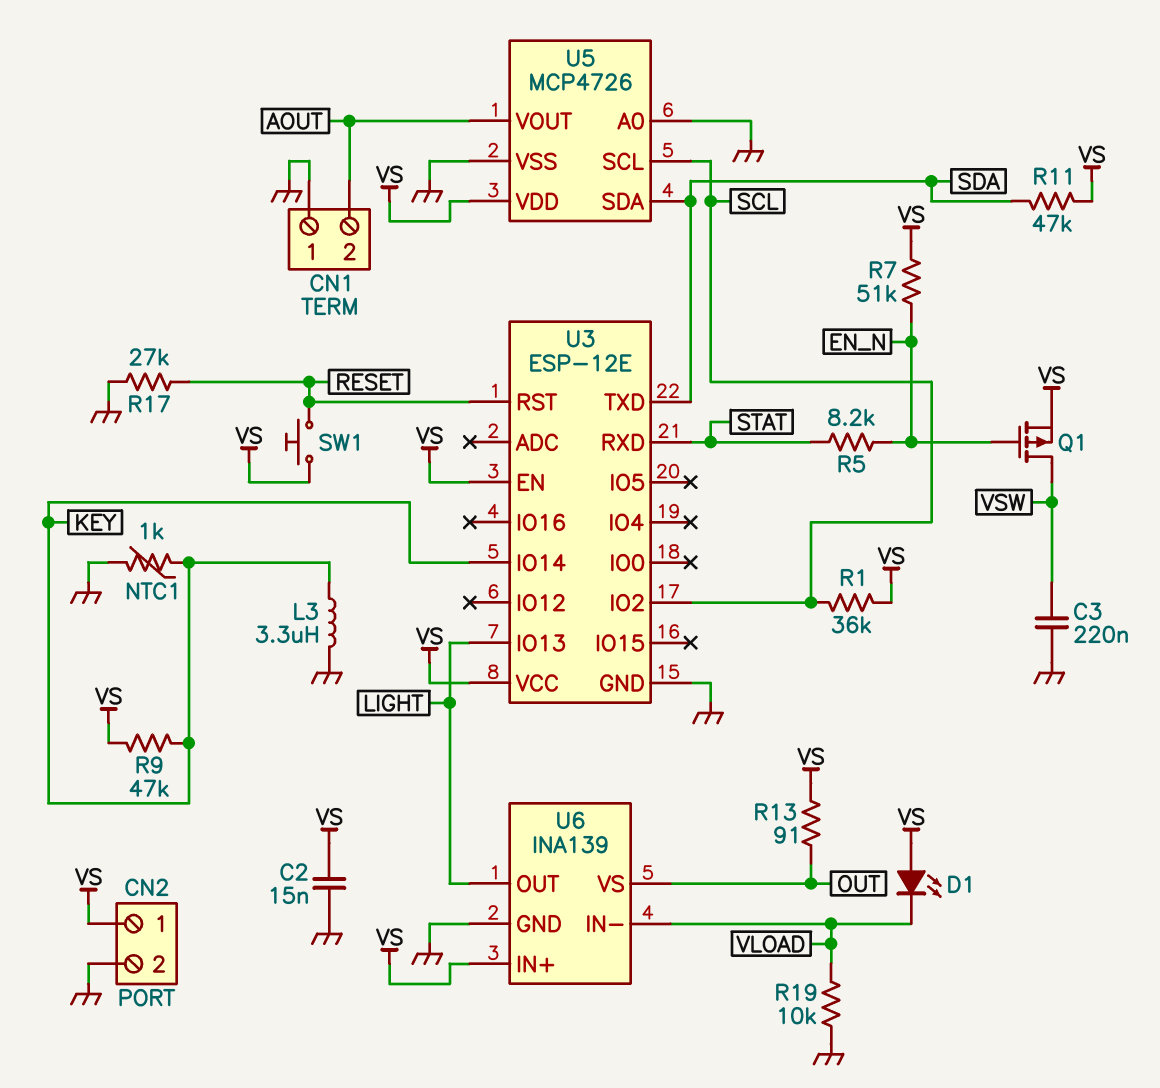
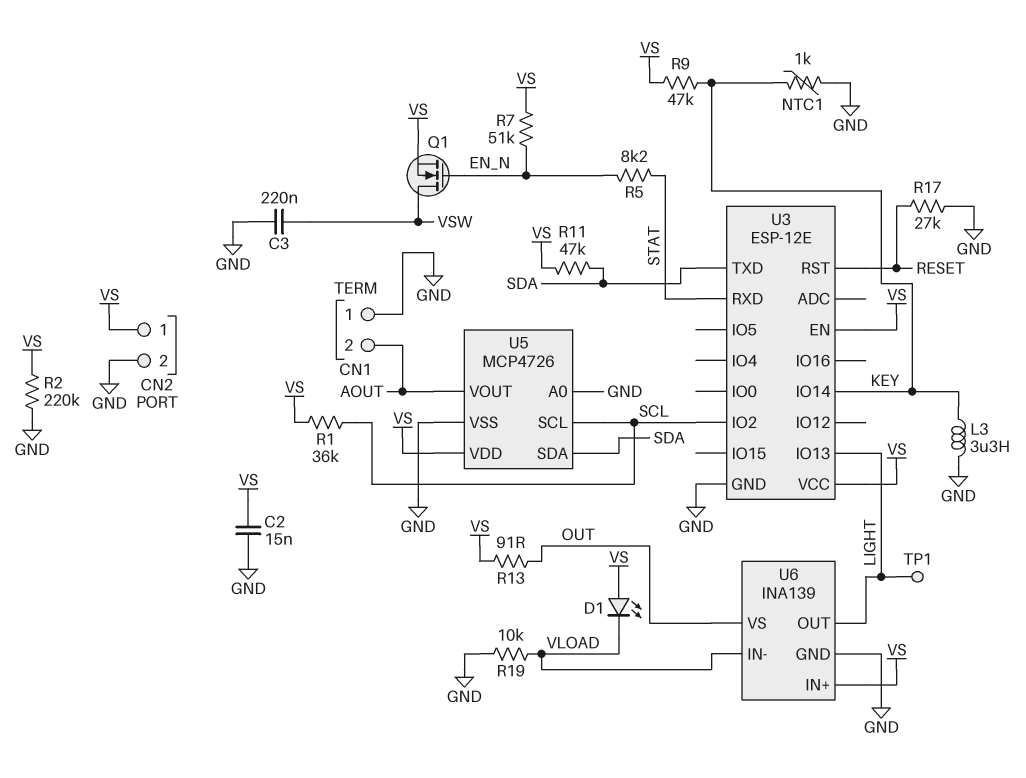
Q1: PMOS (G EN_N, D VSW, S VS) -> NMOS (G EN_N, D VSW, S VS)
R2: none -> 220k (GND, VS)
SW1: button (RESET, VS) -> none
TP1: none -> test point (LIGHT)

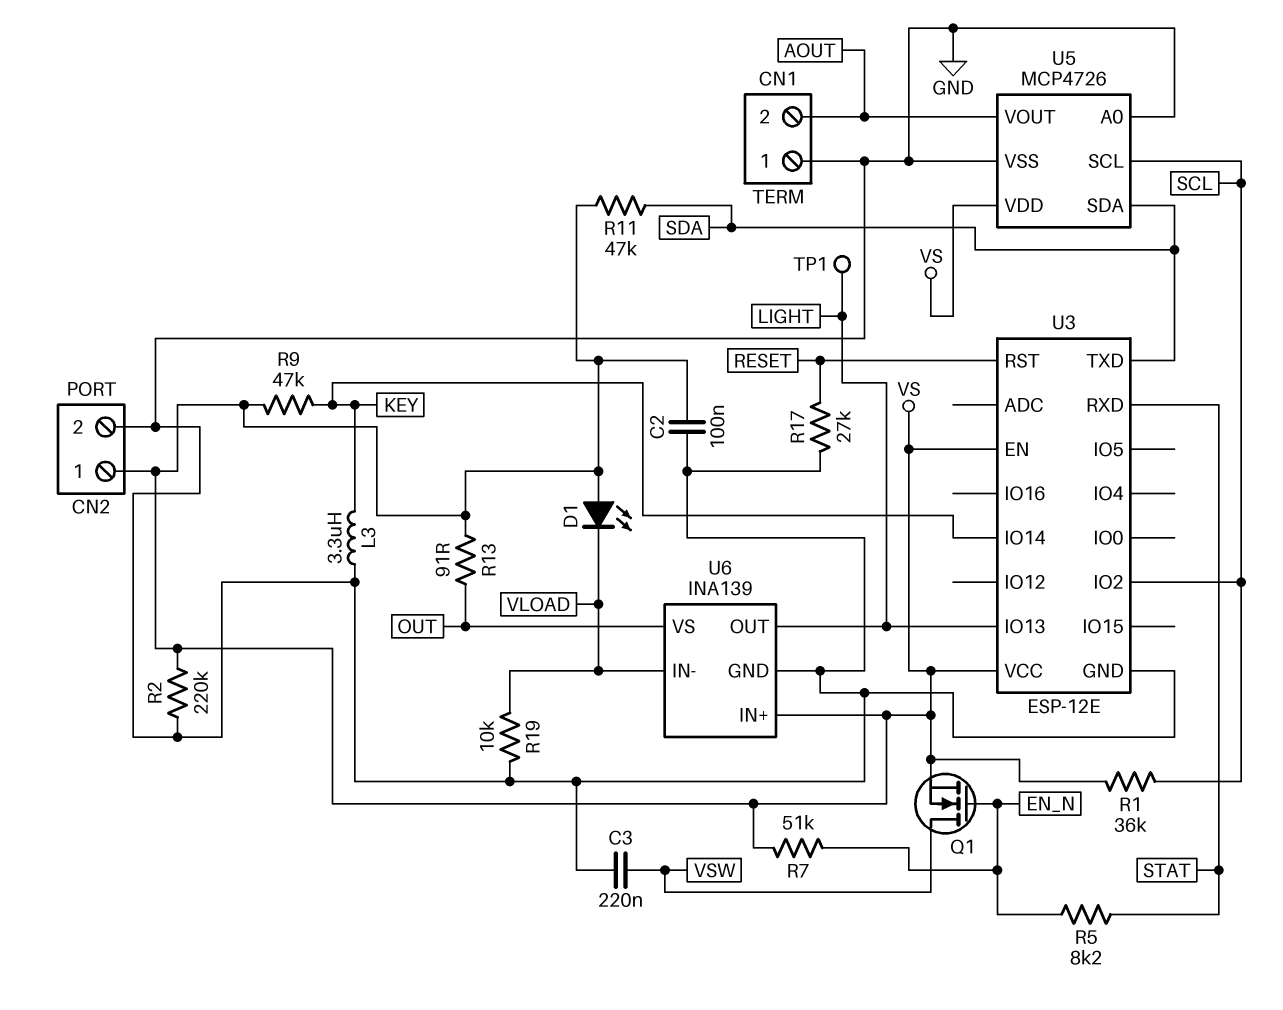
C2: 15nF (GND, VS) -> 100nF (GND, VS)
NTC1: 1k (GND, KEY) -> none

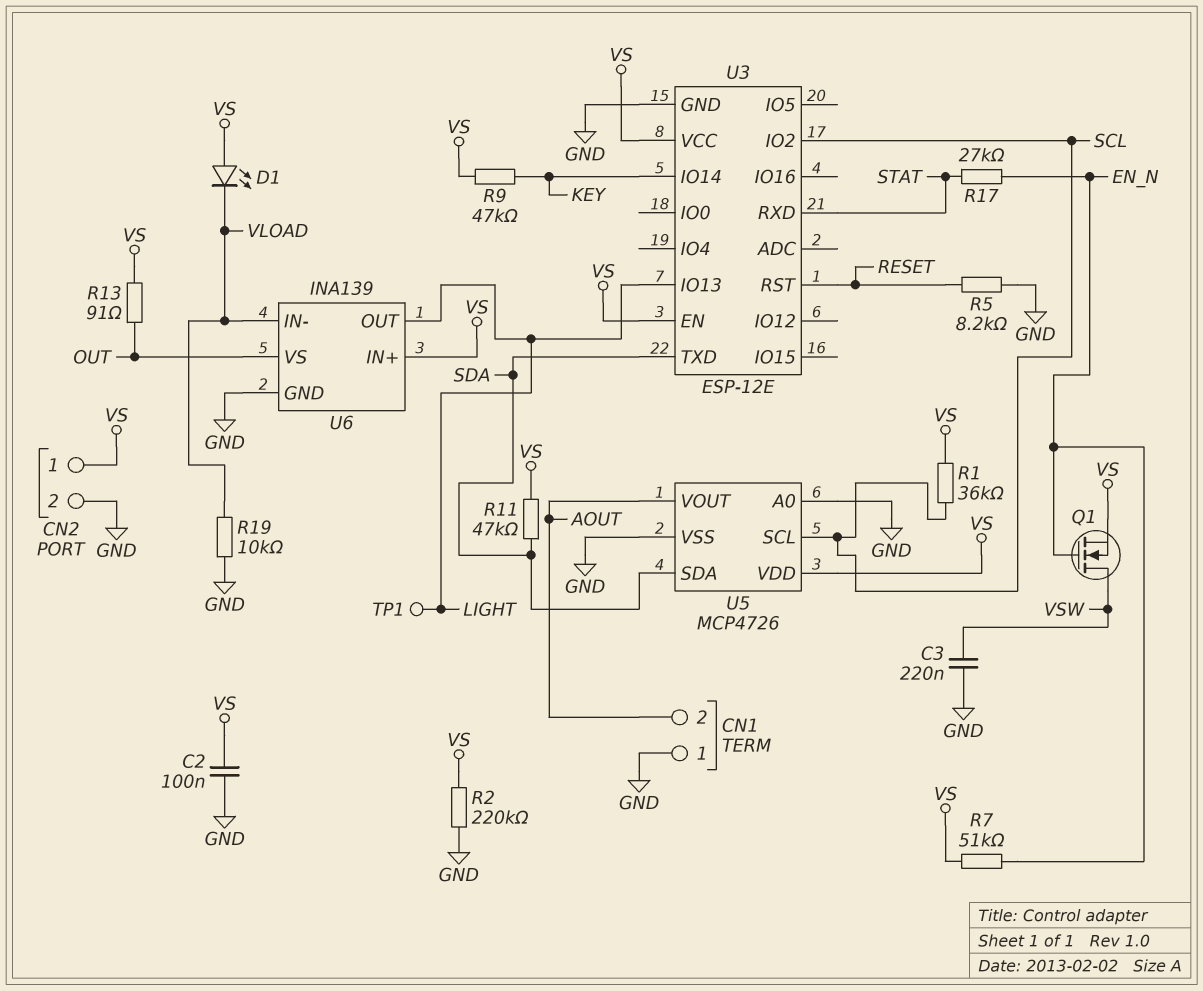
L3: 3.3uH (GND, KEY) -> none
R5: 8.2k (EN_N, STAT) -> 8.2k (GND, RESET)
R17: 27k (GND, RESET) -> 27k (EN_N, STAT)

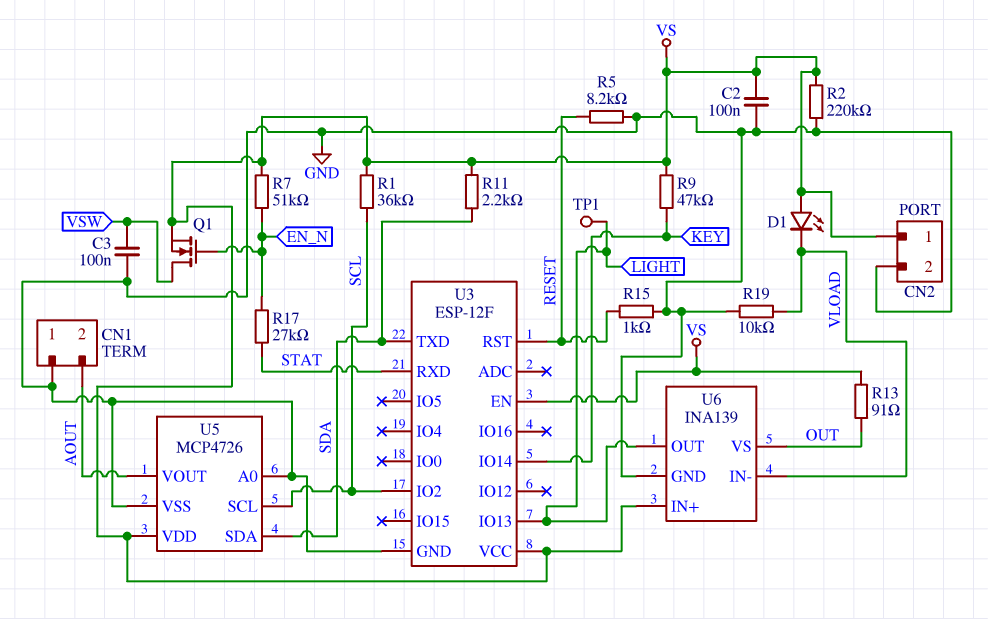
C3: 220nF (GND, VSW) -> 100nF (GND, VSW)
R11: 47k (SDA, VS) -> 2.2k (SDA, VS)
R15: none -> 1k (GND, RESET)
U3: ESP-12E -> ESP-12F

